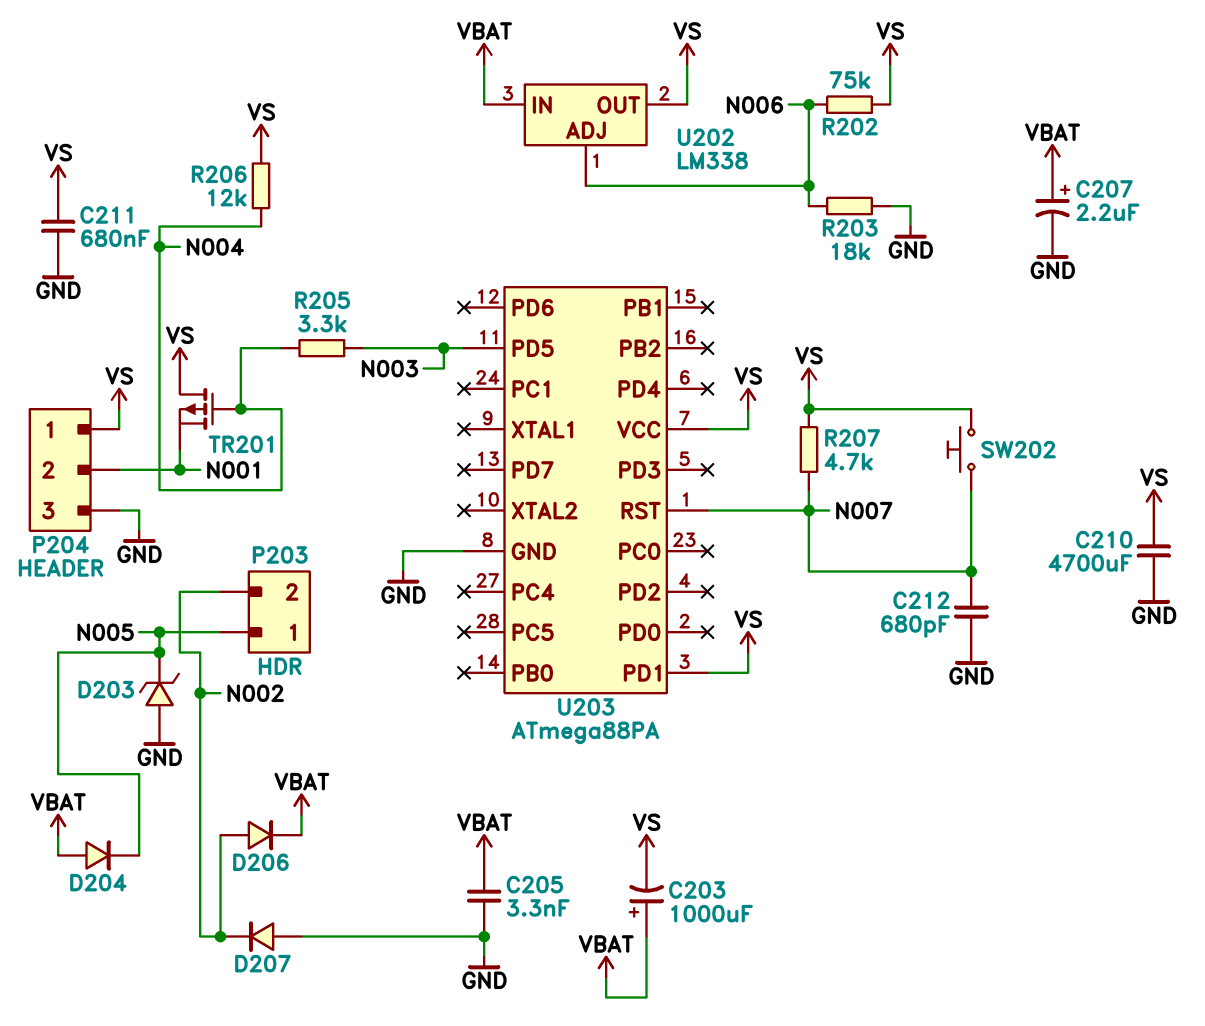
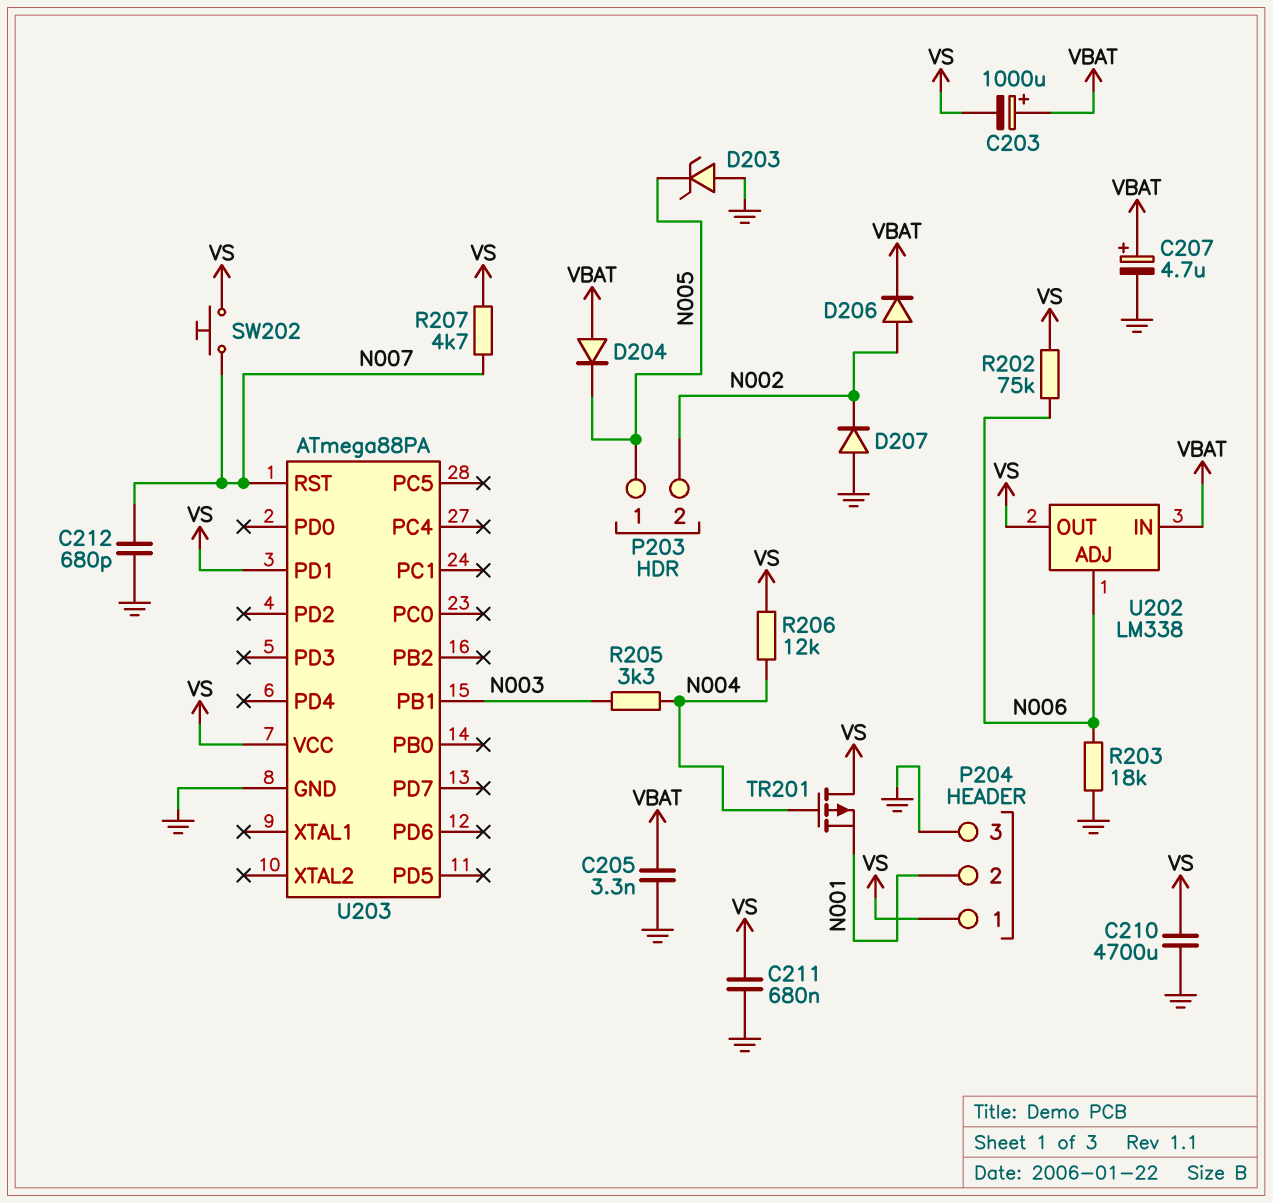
C207: 2.2uF (plus VBAT, minus GND) -> 4.7uF (plus VBAT, minus GND)
U203 pin PB1: none -> N003
U203 pin PD5: N003 -> none

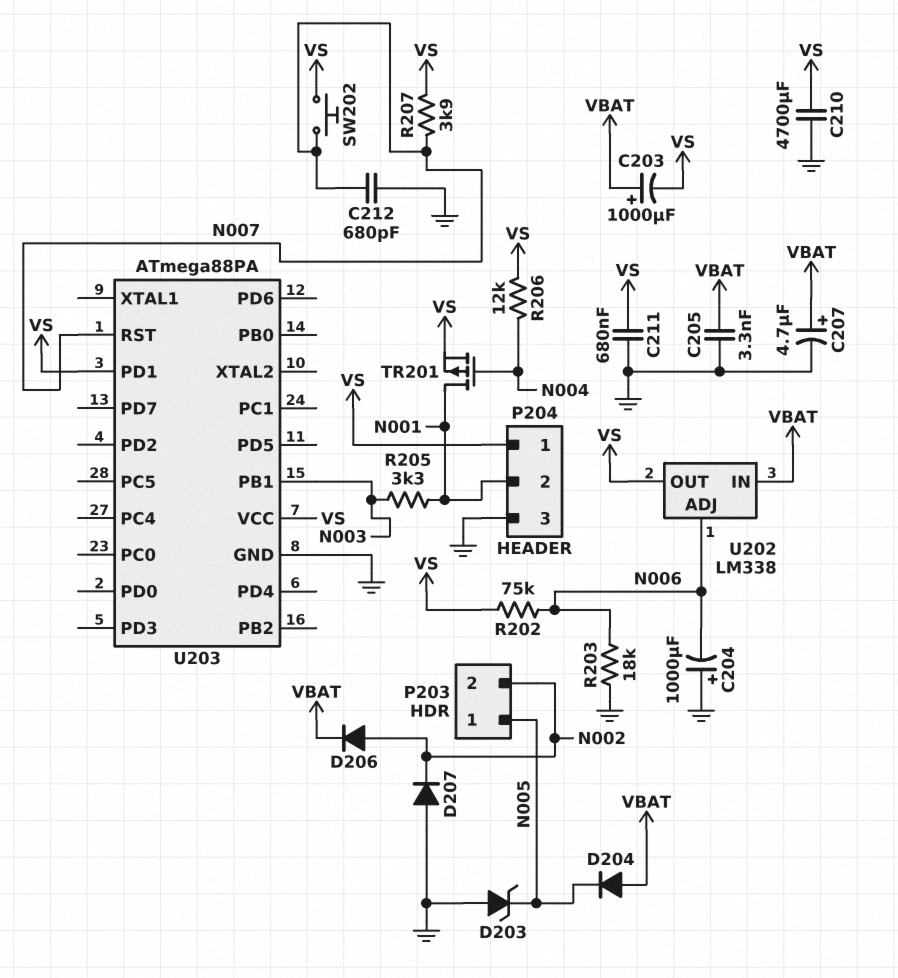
C204: none -> 1000uF (plus GND, minus N006)
R205: 3.3k (N003, N004) -> 3.3k (N001, N003)
R207: 4.7k (N007, VS) -> 3.9k (N007, VS)
TR201: PMOS (G N004, D VS, S N001) -> PMOS (G N004, D N001, S VS)

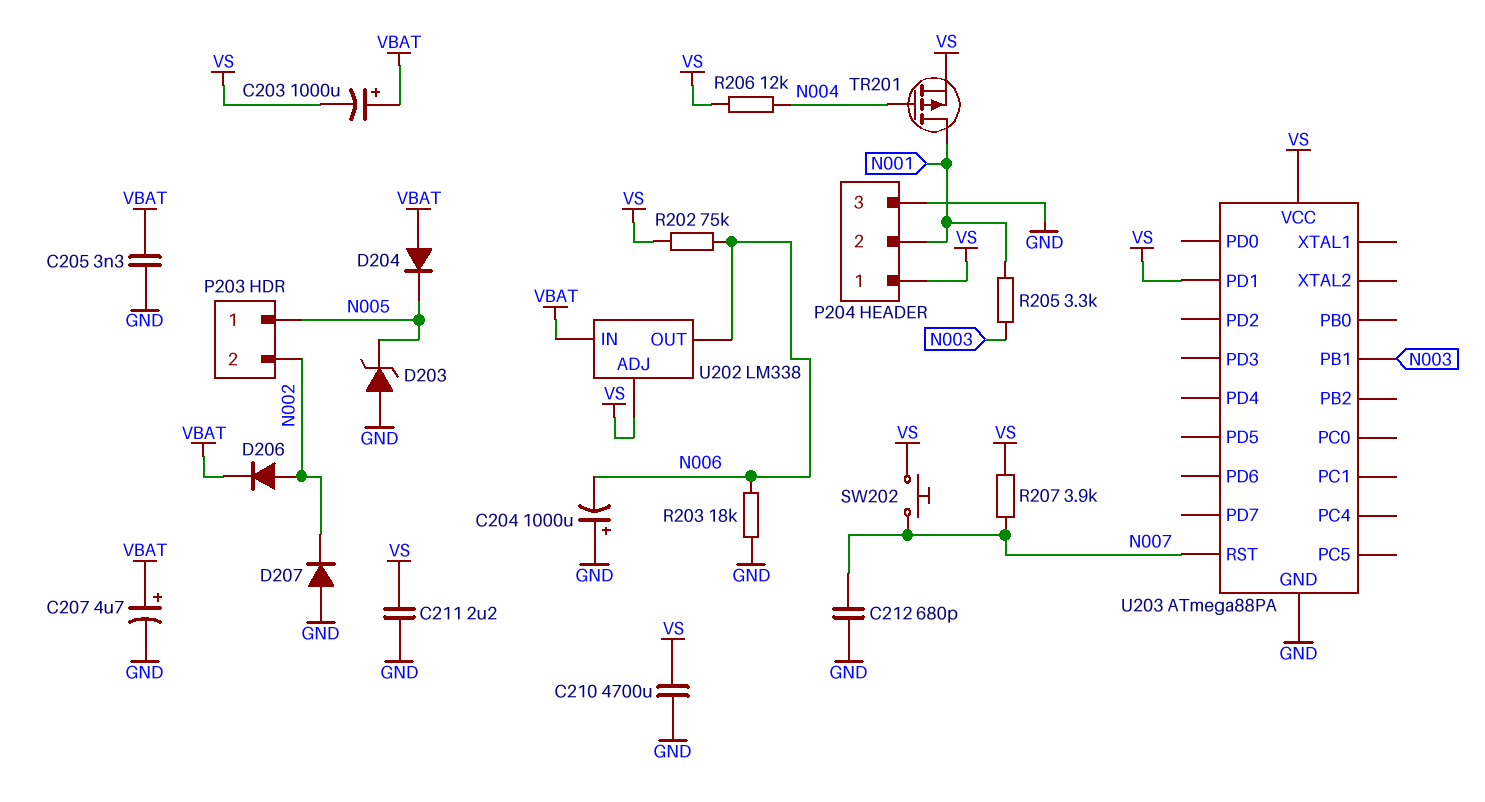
C211: 680nF (GND, VS) -> 2.2uF (GND, VS)
U202 pin ADJ: N006 -> VS
U202 pin OUT: VS -> N006

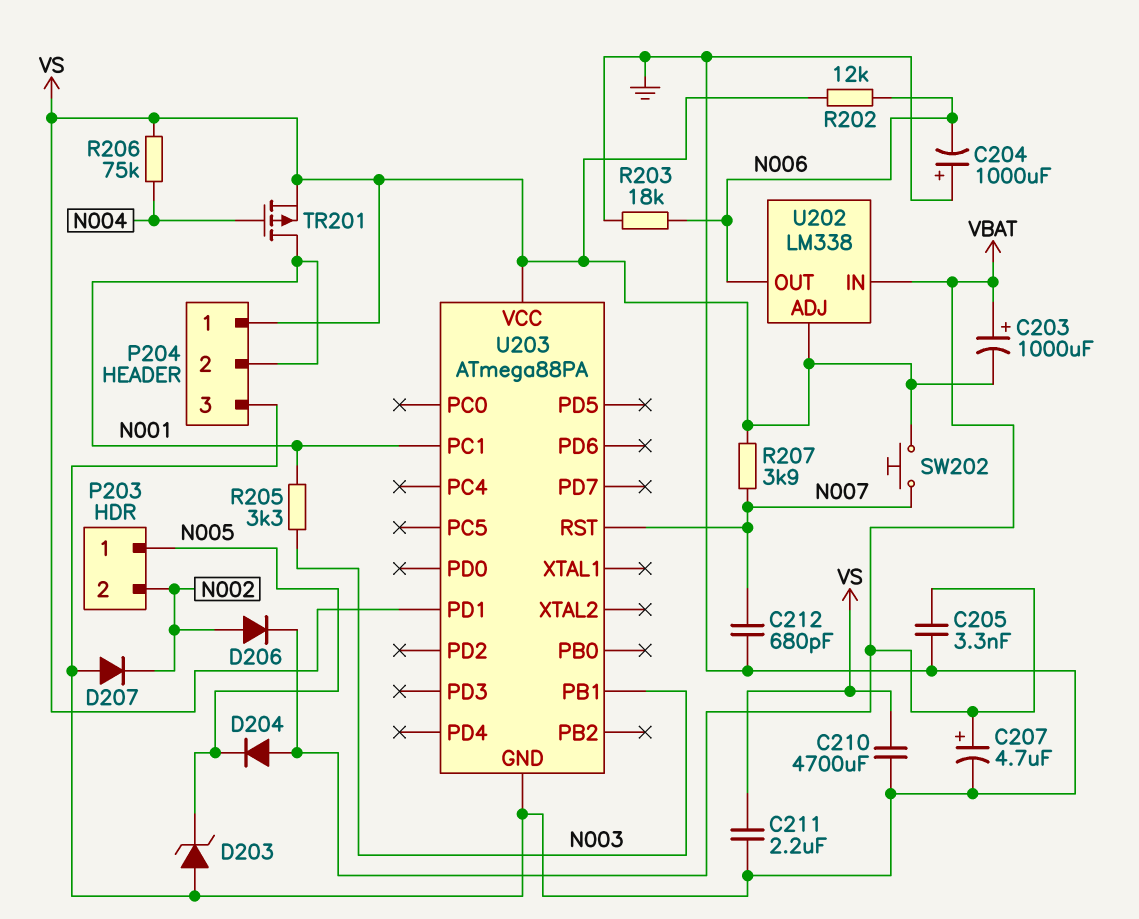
R202: 75k (N006, VS) -> 12k (N006, VS)
R206: 12k (N004, VS) -> 75k (N004, VS)
U203 pin PC1: none -> N001

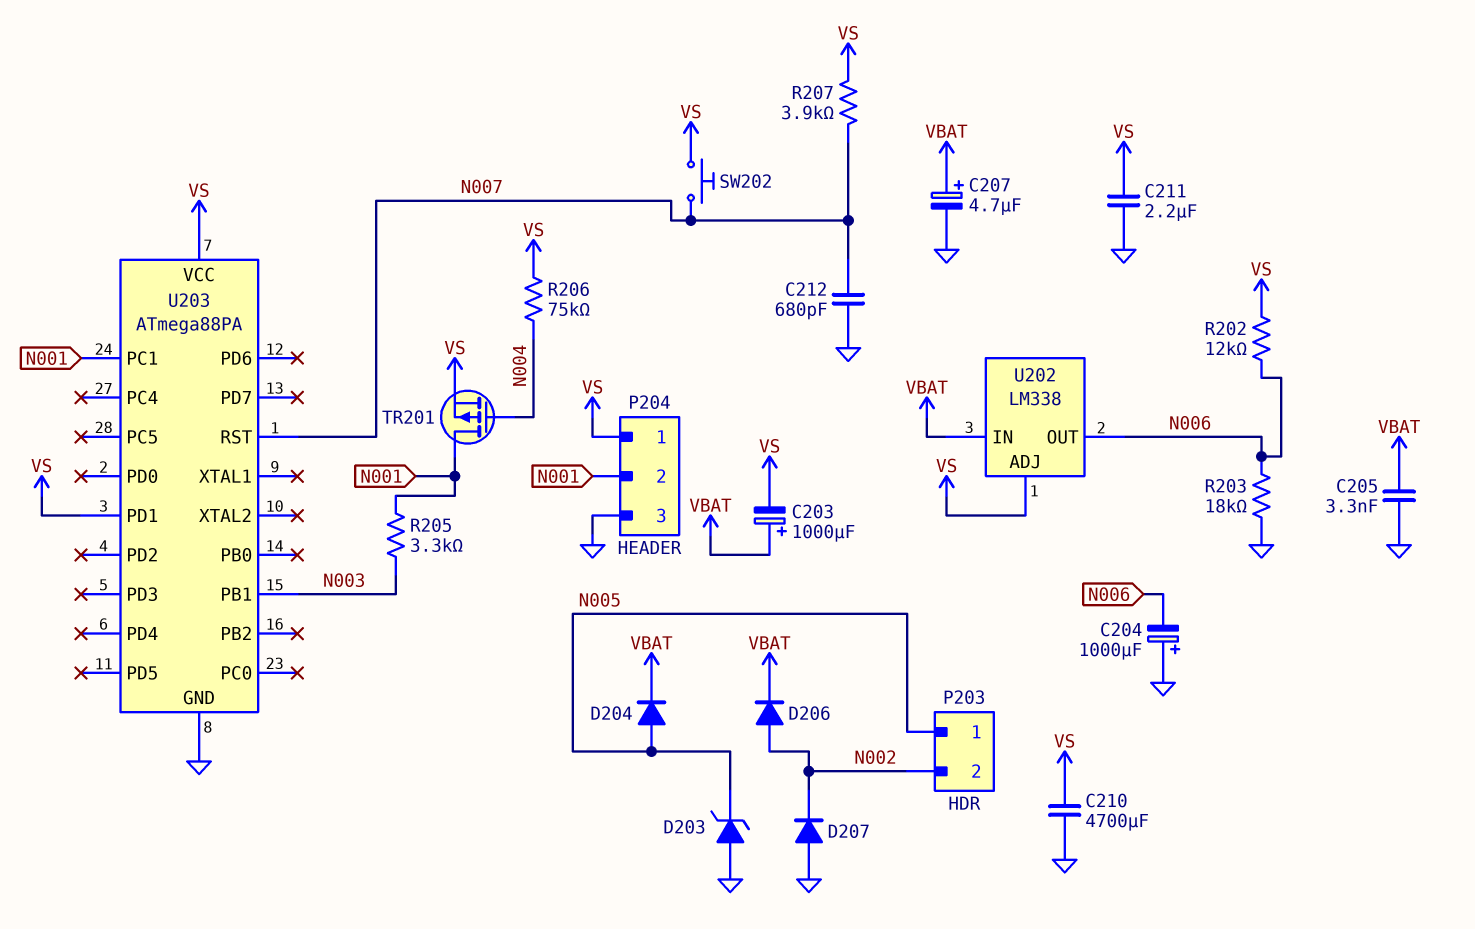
D204: diode (A VBAT, K N005) -> diode (A N005, K VBAT)

